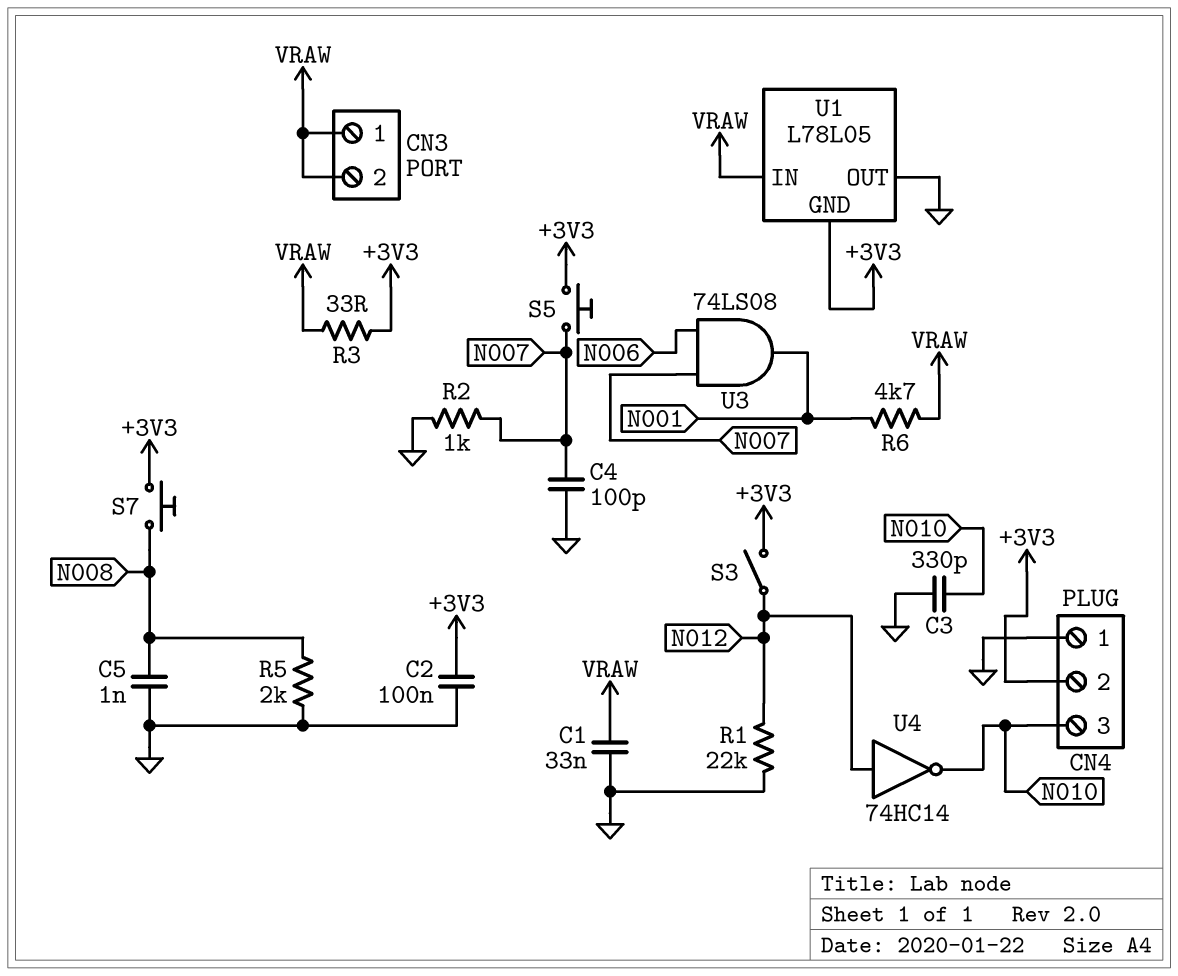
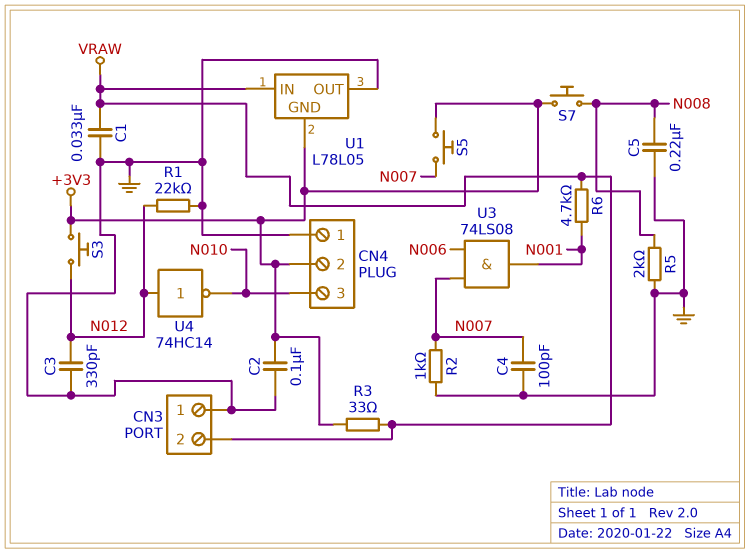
C3: 330pF (GND, N010) -> 330pF (GND, N012)
C5: 1nF (GND, N008) -> 220nF (GND, N008)
CN3 pin 1: VRAW -> GND
S3: switch (+3V3, N012) -> button (+3V3, N012)

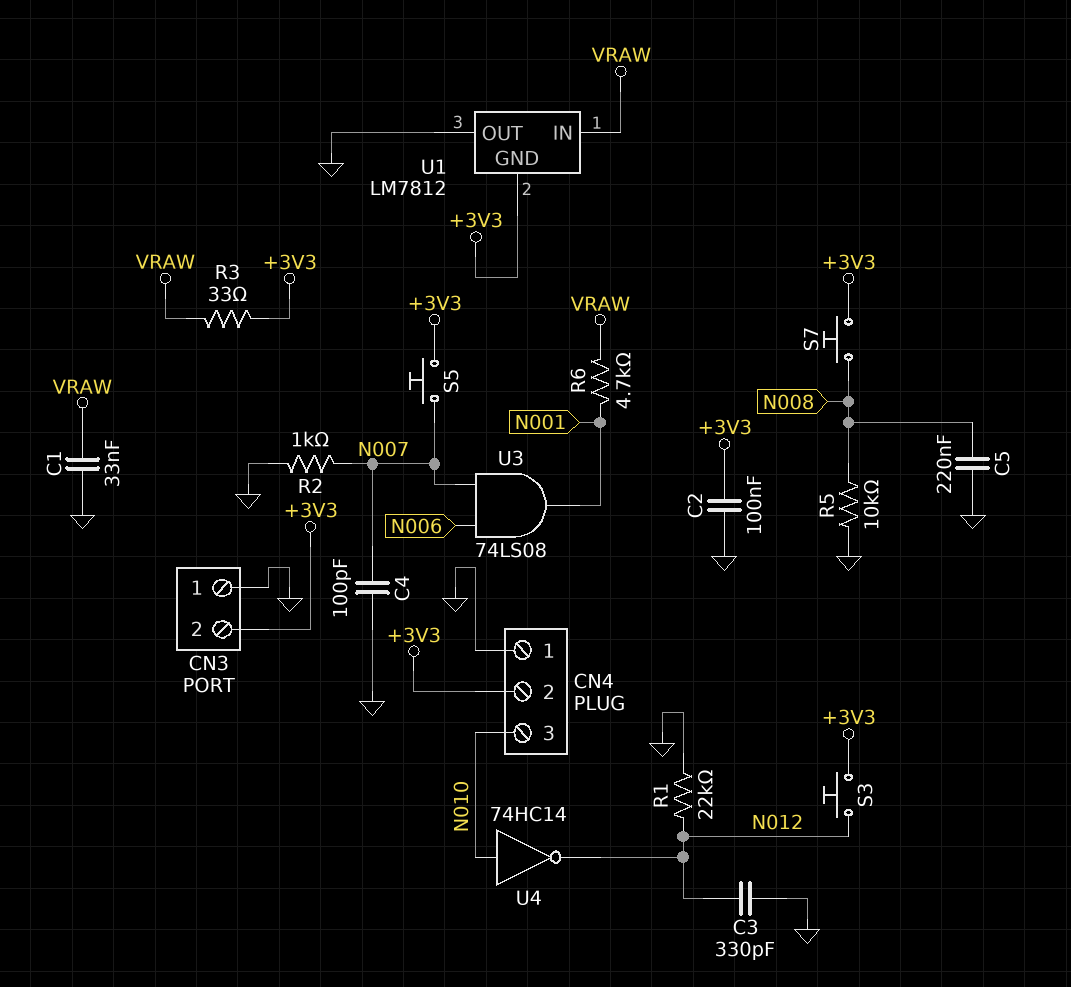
CN3 pin 2: VRAW -> +3V3
R5: 2k (GND, N008) -> 10k (GND, N008)
U1: L78L05 -> LM7812
U4: NOT 74HC14 (in N012, out N010) -> NOT 74HC14 (in N010, out N012)

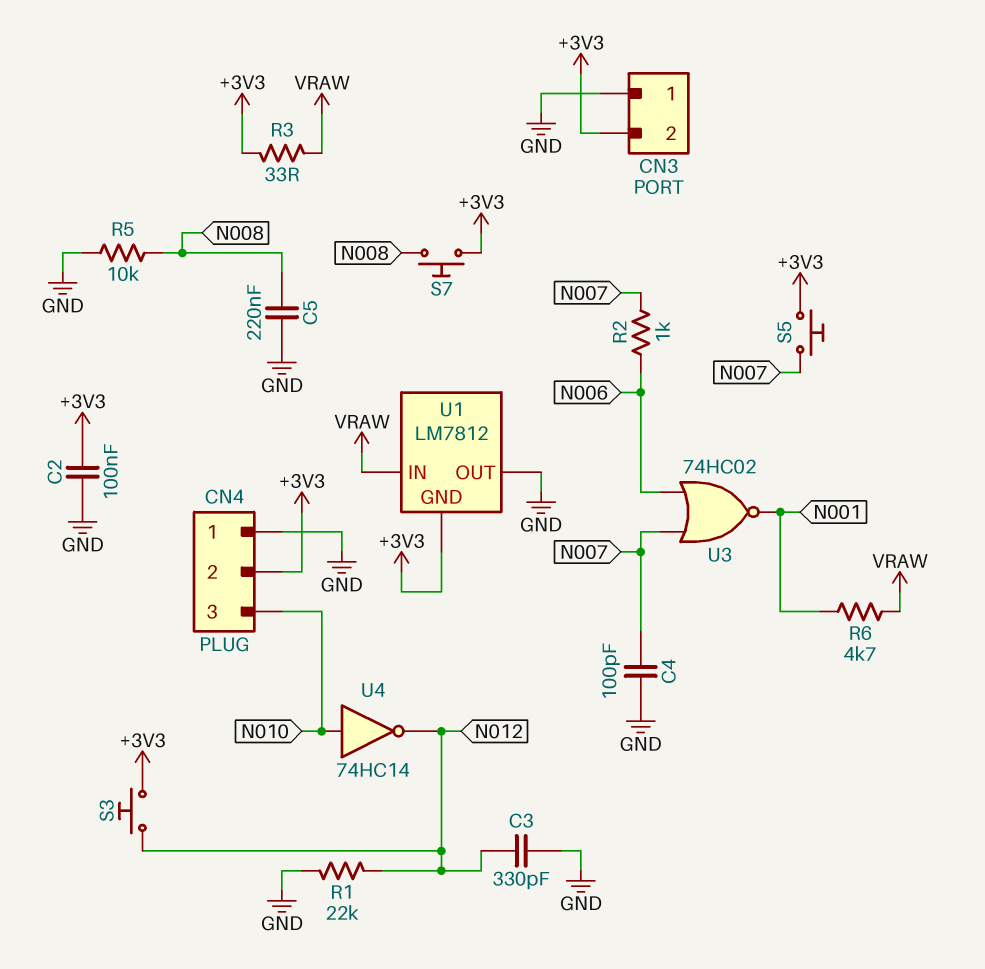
C1: 33nF (GND, VRAW) -> none
R2: 1k (GND, N007) -> 1k (N006, N007)
U3: AND 74LS08 (in N006, in N007, out N001) -> NOR 74HC02 (in N006, in N007, out N001)

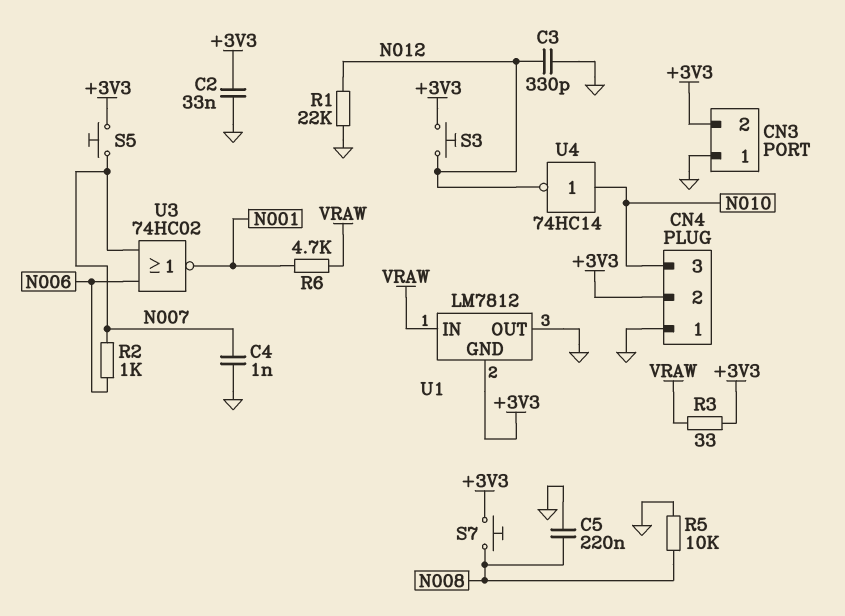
C2: 100nF (+3V3, GND) -> 33nF (+3V3, GND)
C4: 100pF (GND, N007) -> 1nF (GND, N007)

